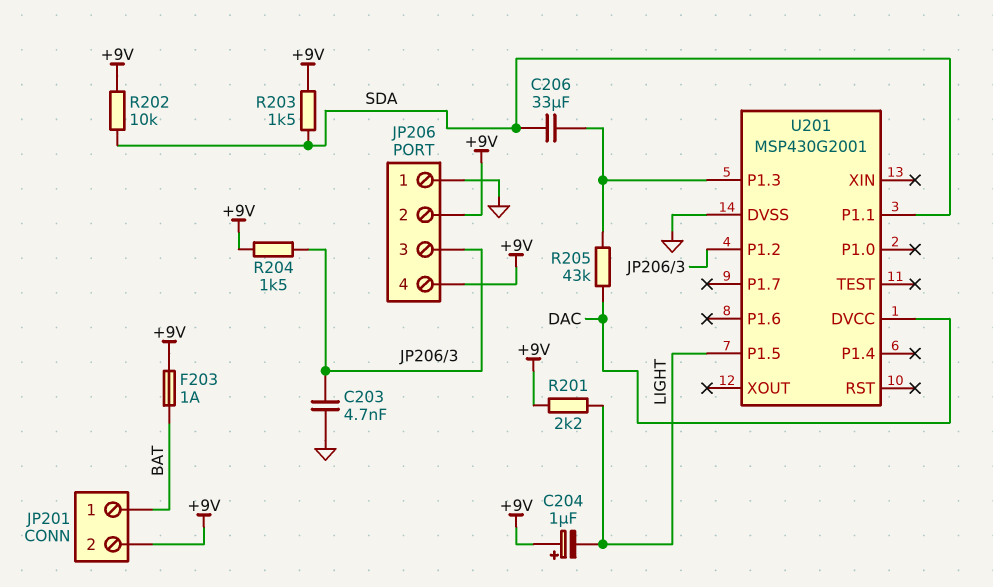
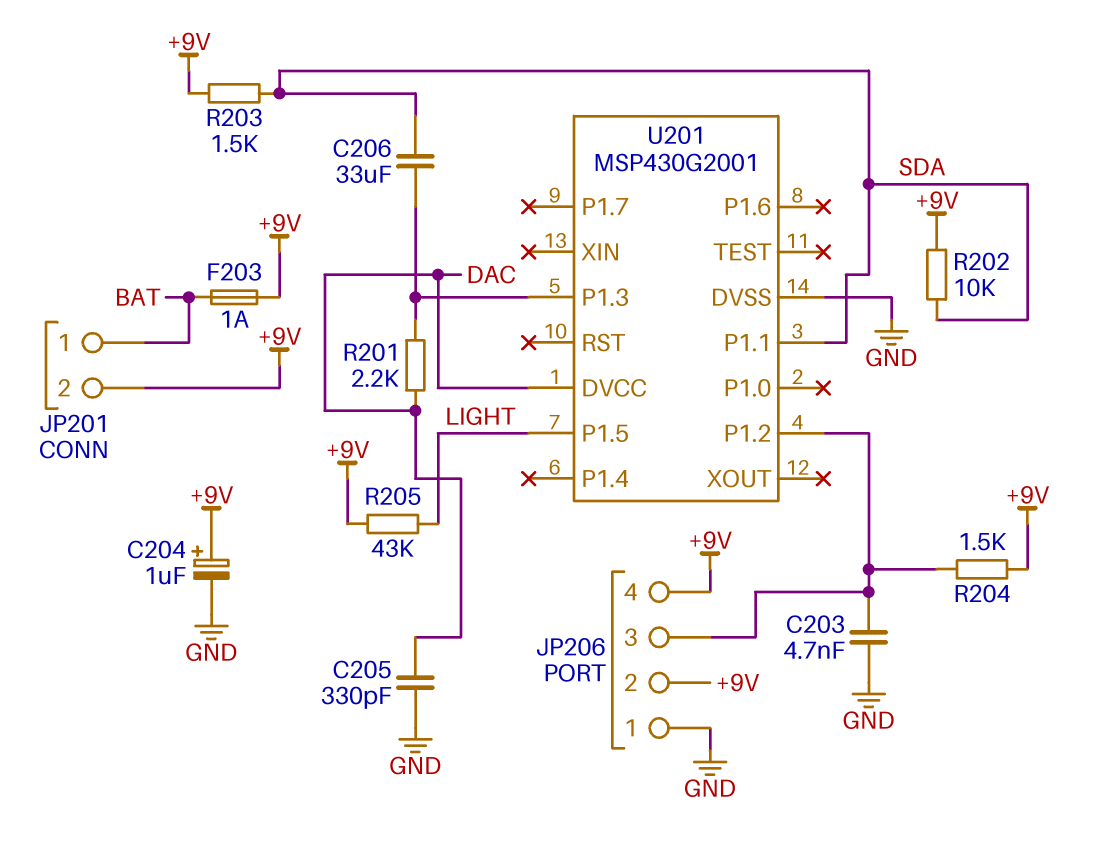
C204: 1uF (plus +9V, minus LIGHT) -> 1uF (plus +9V, minus GND)
C205: none -> 330pF (DAC, GND)
R201: 2.2k (+9V, LIGHT) -> 2.2k (DAC, U201/P1.3)
R205: 43k (DAC, U201/P1.3) -> 43k (+9V, LIGHT)

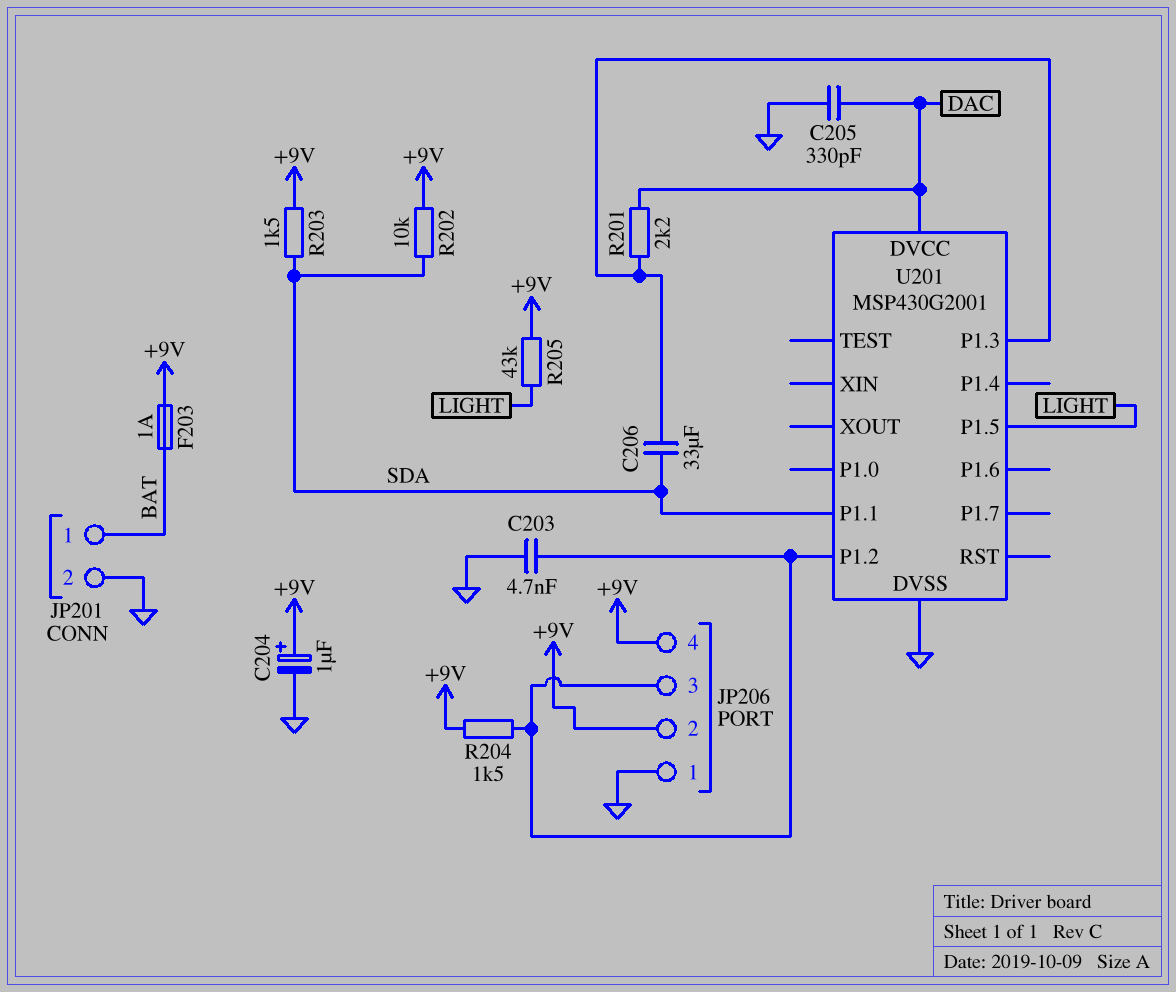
JP201 pin 2: +9V -> GND

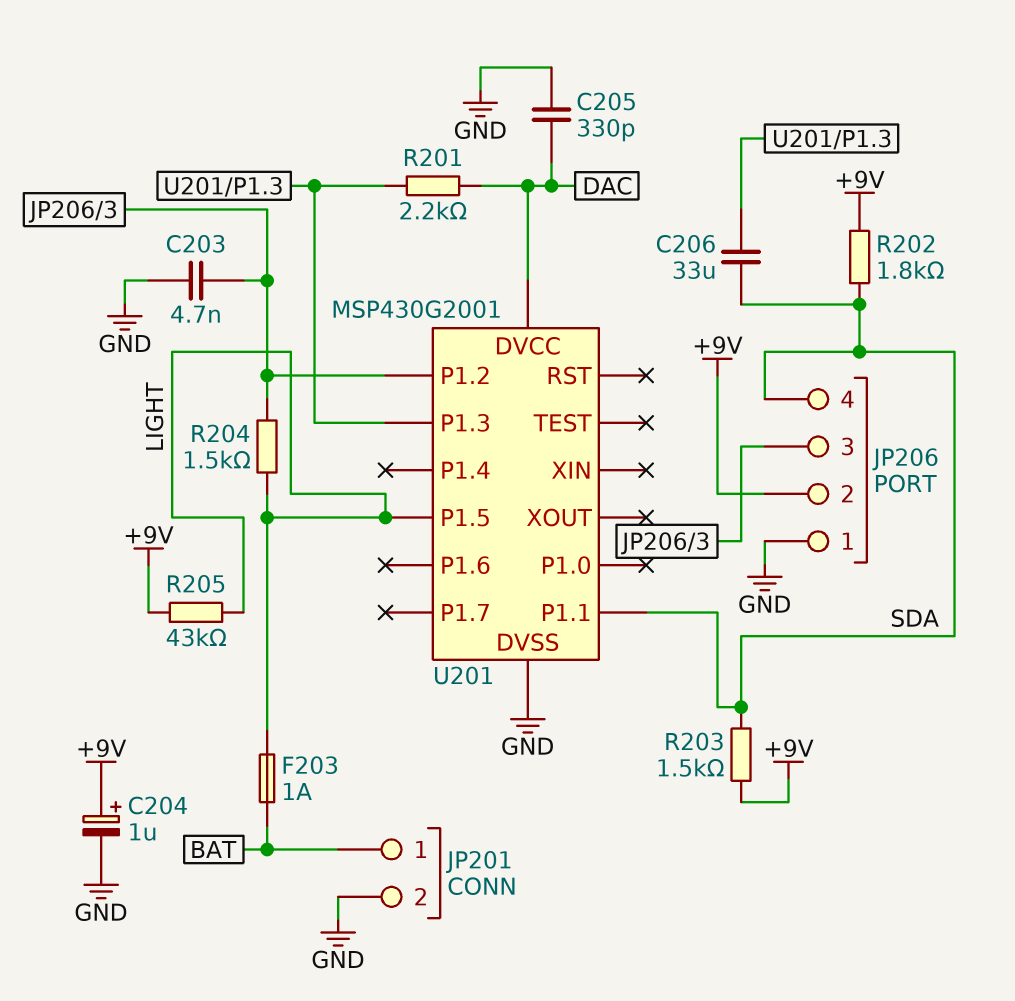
F203: 1A (+9V, BAT) -> 1A (BAT, LIGHT)
JP206 pin 4: +9V -> SDA
R202: 10k (+9V, SDA) -> 1.8k (+9V, SDA)
R204: 1.5k (+9V, JP206/3) -> 1.5k (JP206/3, LIGHT)

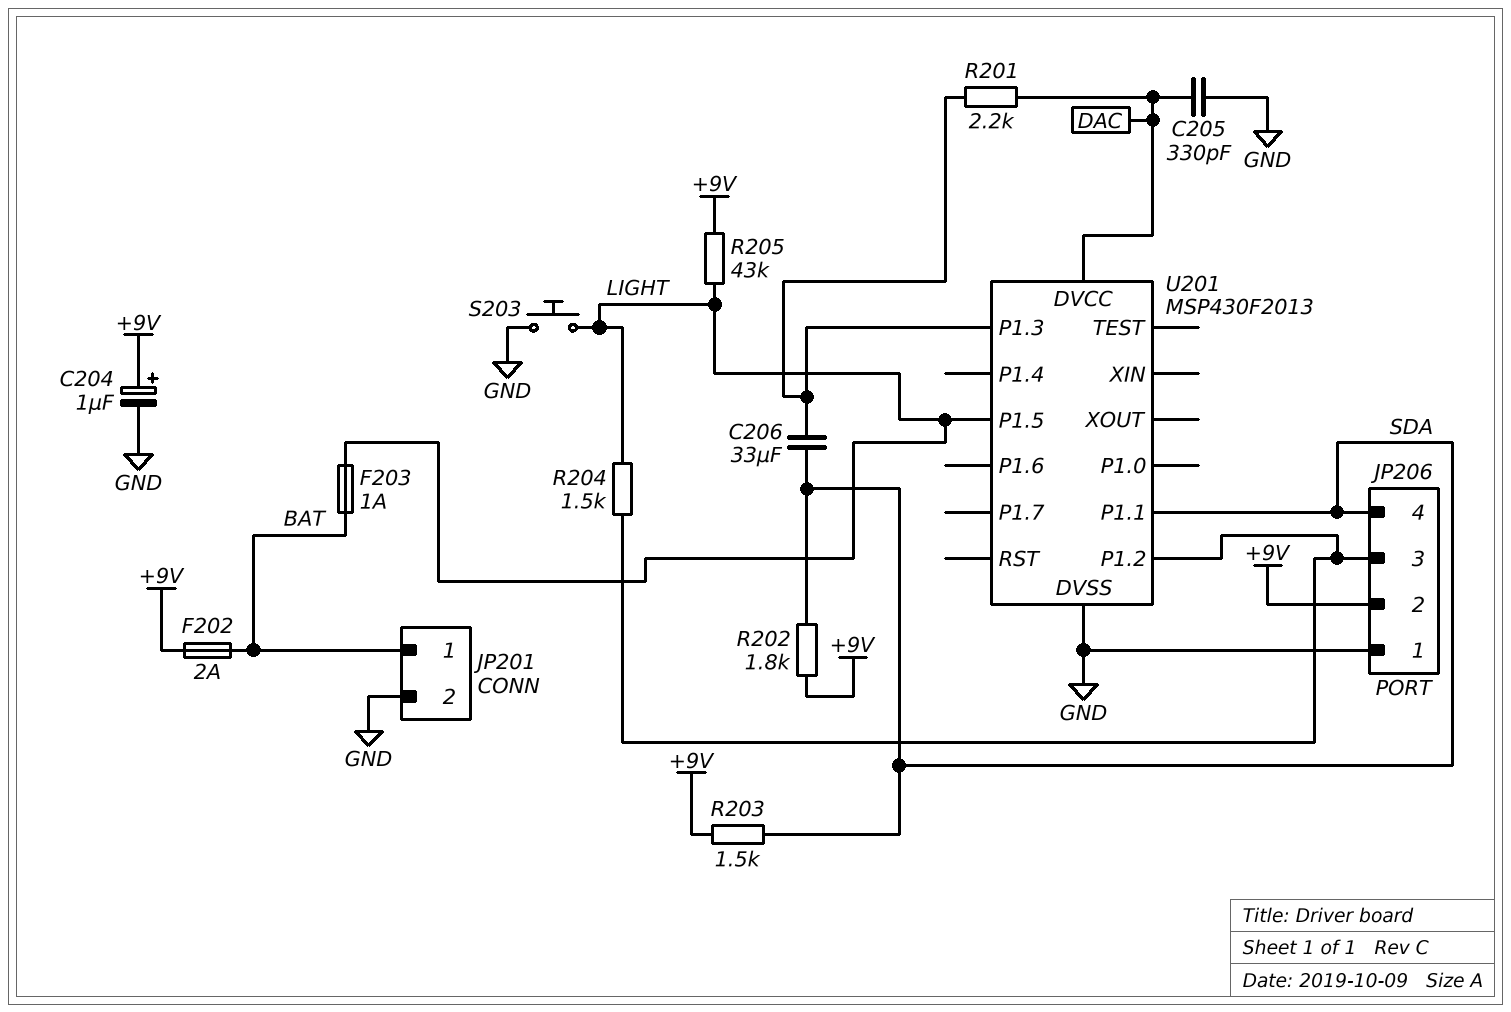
C203: 4.7nF (GND, JP206/3) -> none
F202: none -> 2A (+9V, BAT)
S203: none -> button (GND, LIGHT)
U201: MSP430G2001 -> MSP430F2013

